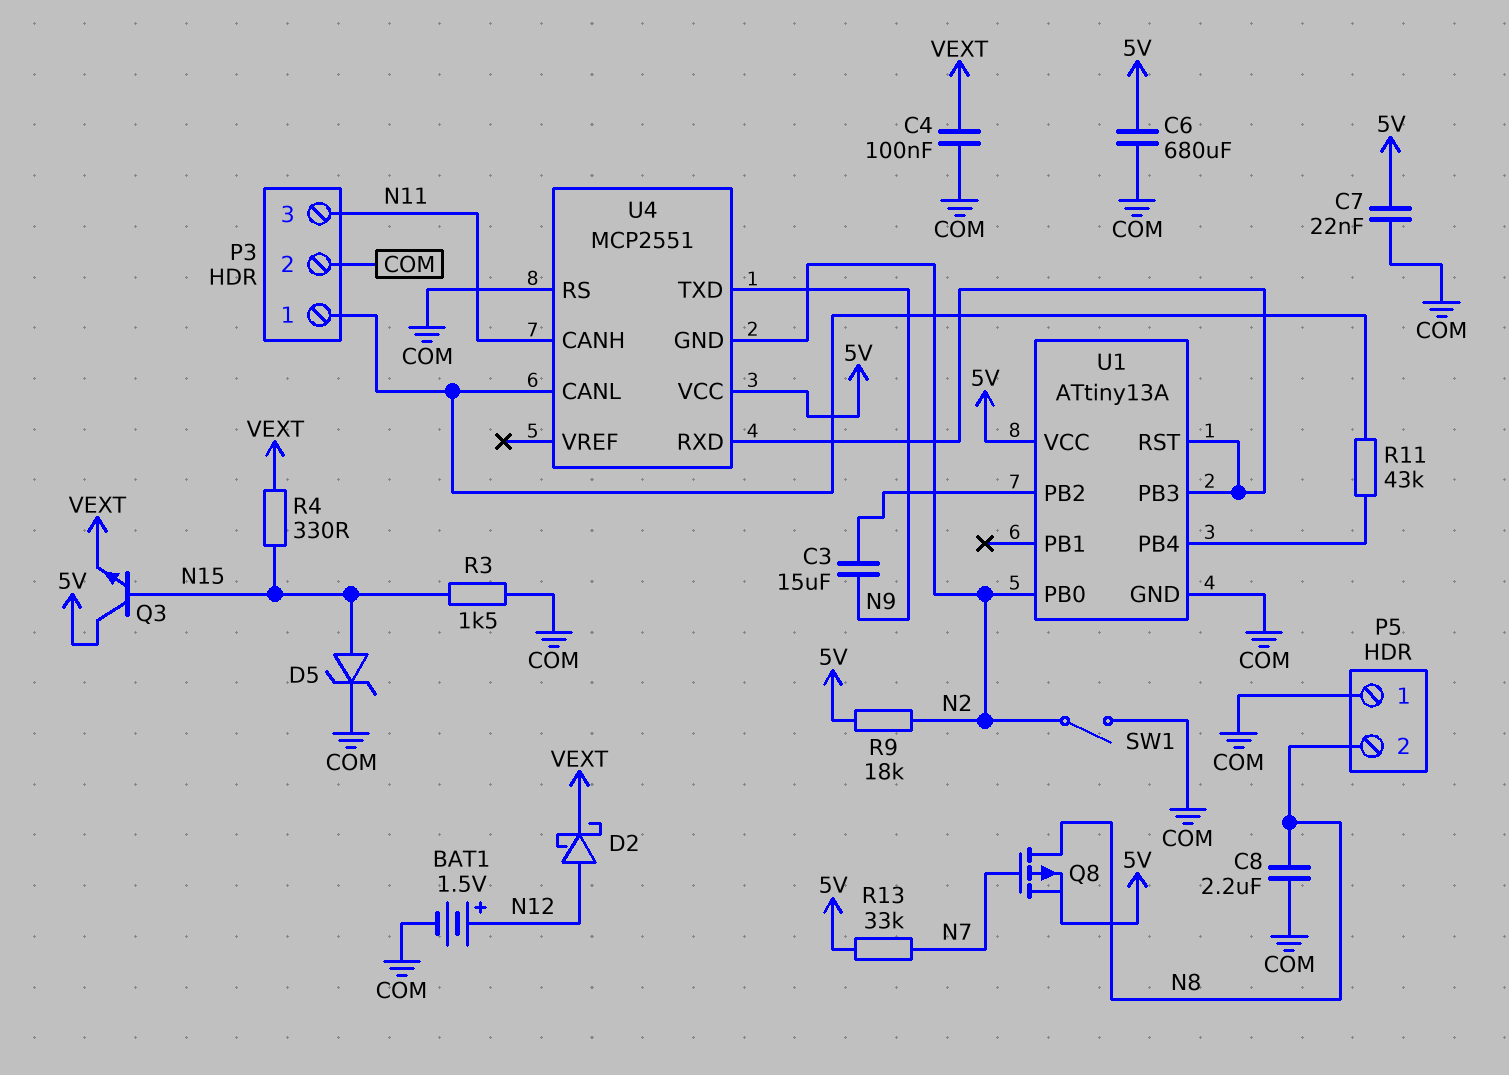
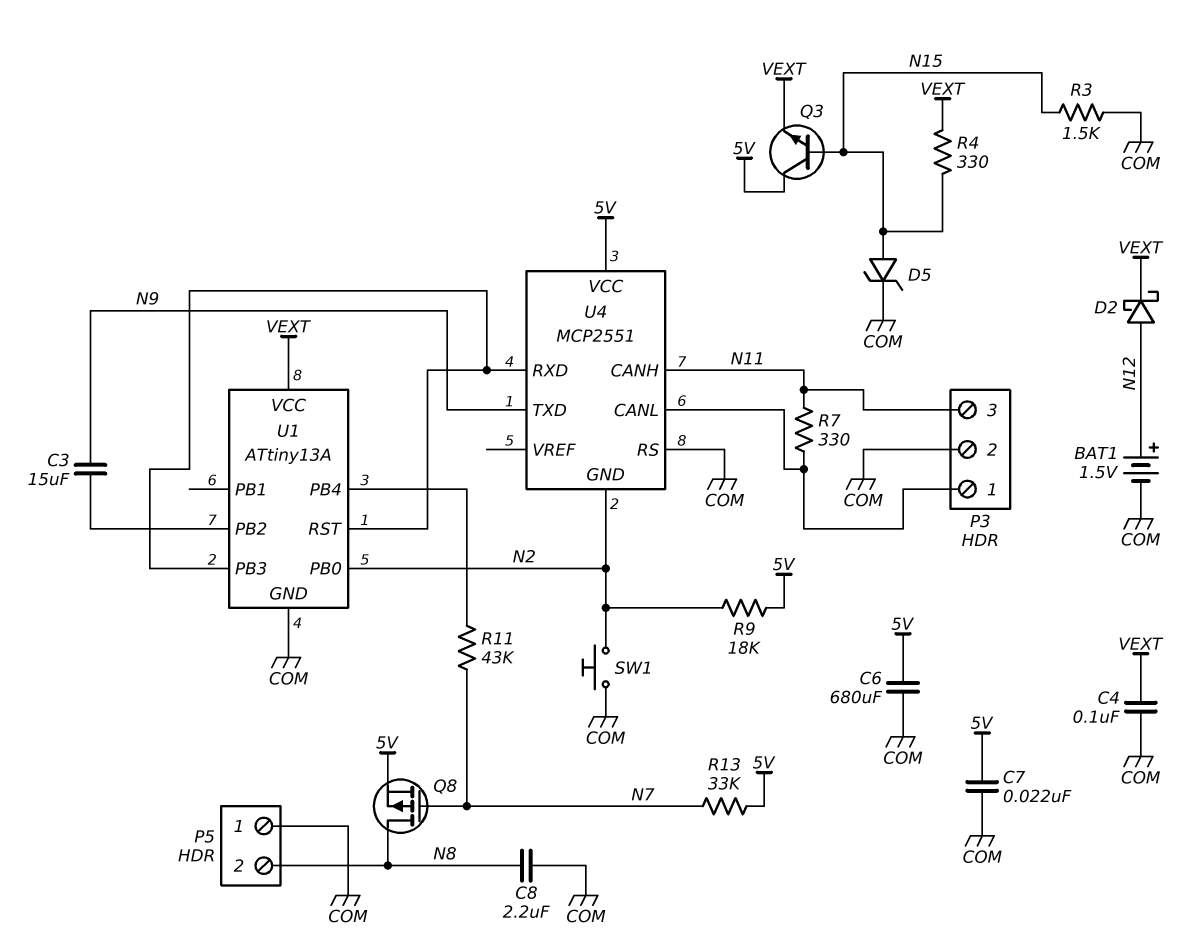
R7: none -> 330 (N11, P3/1)
R11: 43k (P3/1, U1/PB4) -> 43k (N7, U1/PB4)
SW1: switch (COM, N2) -> button (COM, N2)
U1 pin VCC: 5V -> VEXT

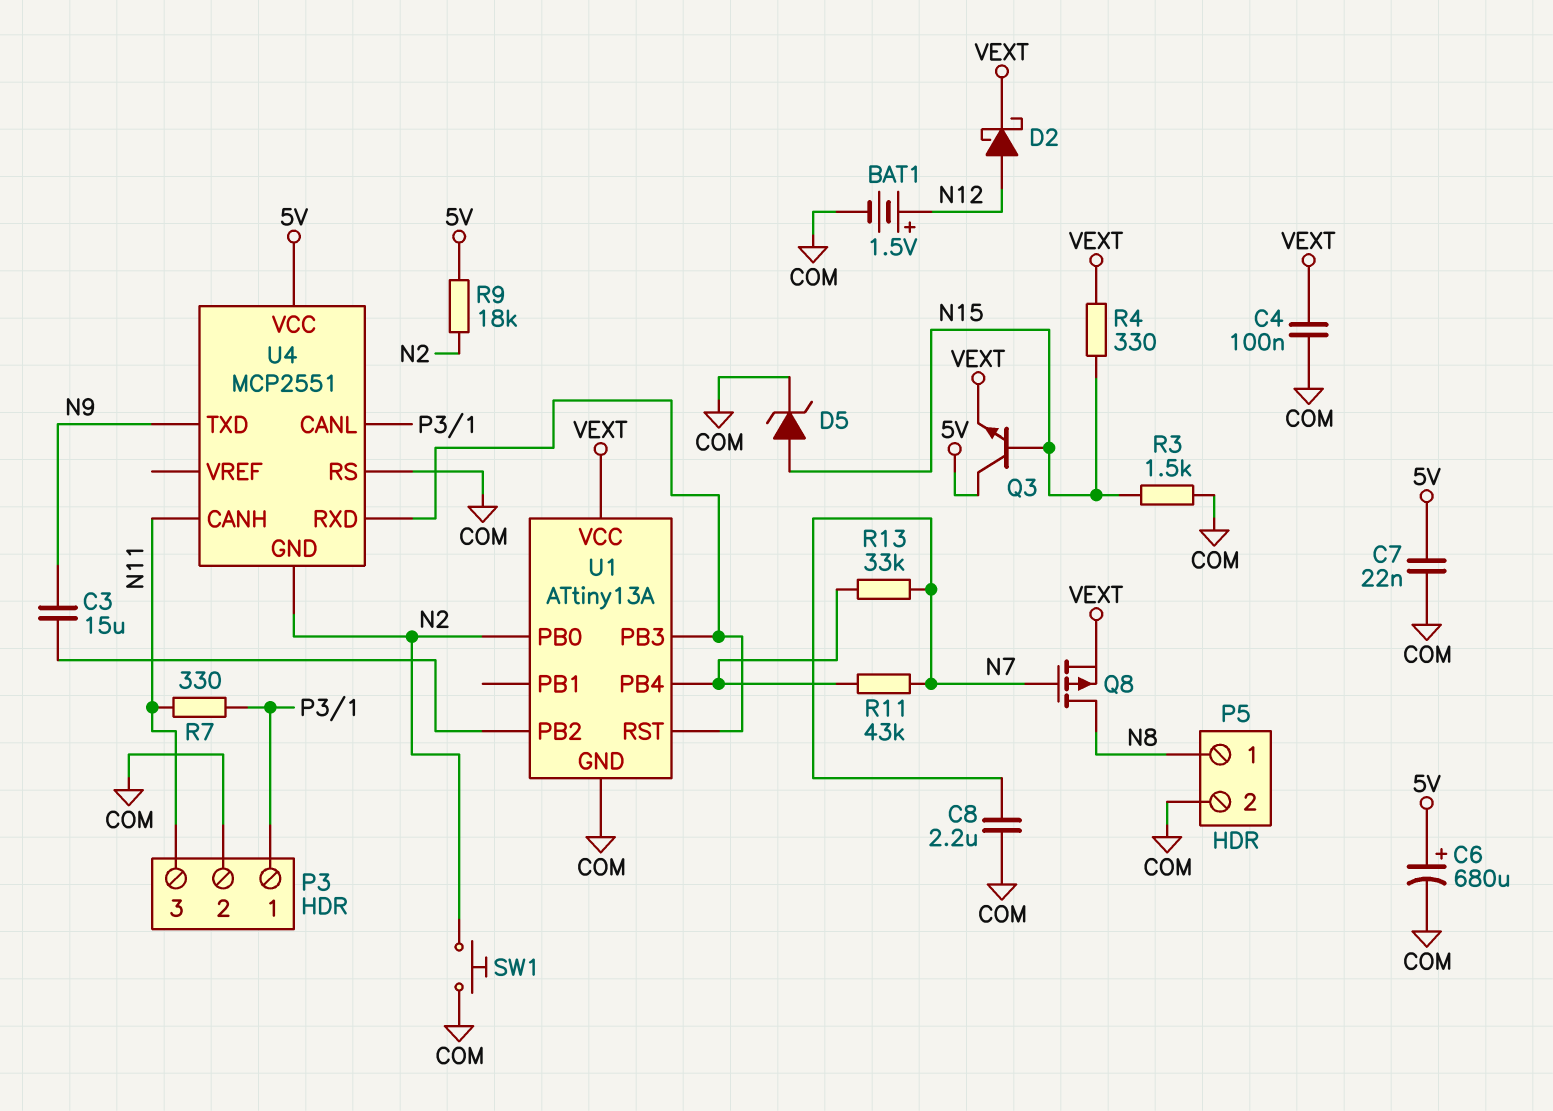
C6: 680uF (5V, COM) -> 680uF (plus 5V, minus COM)
C8: 2.2uF (COM, N8) -> 2.2uF (COM, N7)
P5 pin 1: COM -> N8
P5 pin 2: N8 -> COM
Q8: PMOS (G N7, D N8, S 5V) -> PMOS (G N7, D N8, S VEXT)
R13: 33k (5V, N7) -> 33k (N7, U1/PB4)

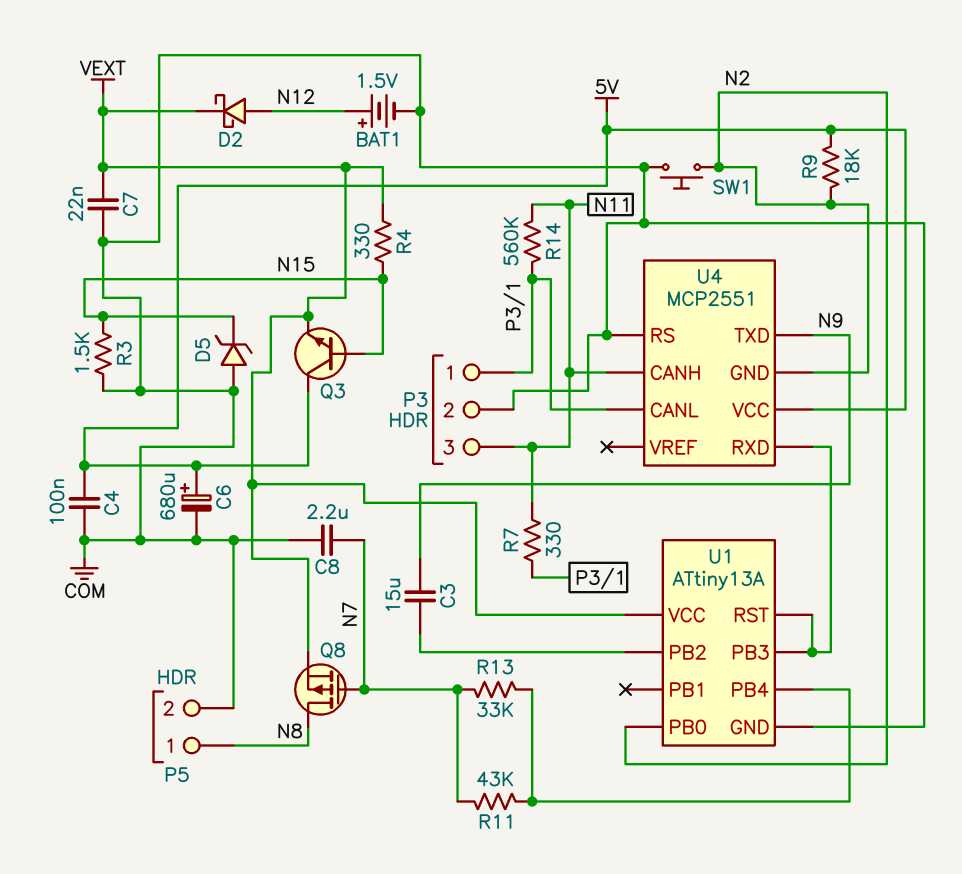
C4: 100nF (COM, VEXT) -> 100nF (5V, COM)
C7: 22nF (5V, COM) -> 22nF (COM, VEXT)
D5: zener (A N15, K COM) -> zener (A COM, K N15)
R14: none -> 560k (N11, P3/1)

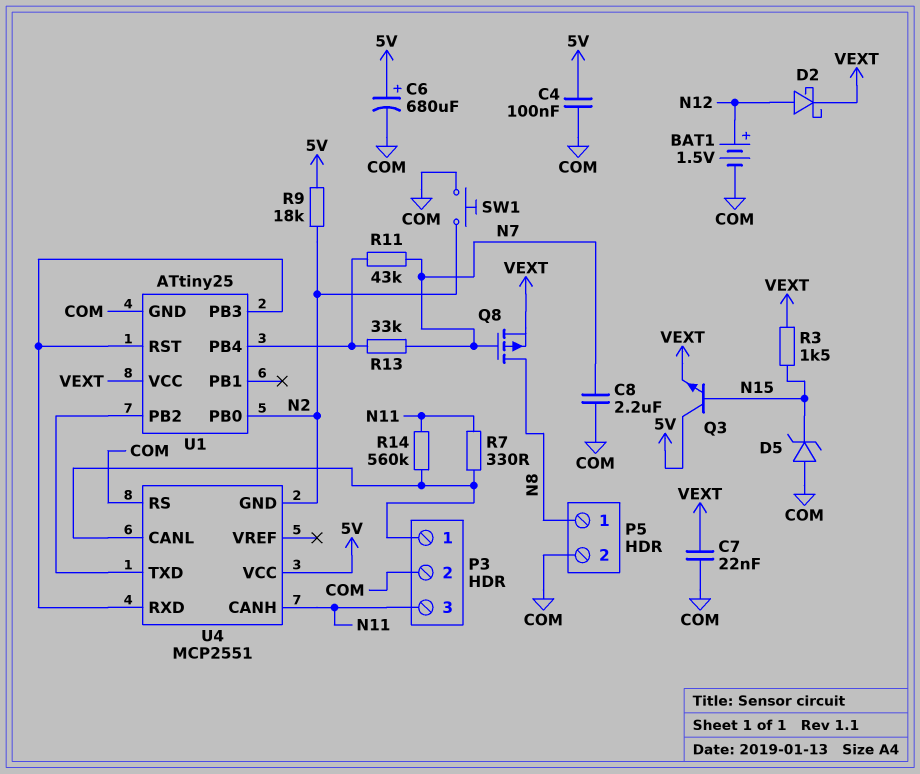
C3: 15uF (N9, U1/PB2) -> none
R3: 1.5k (COM, N15) -> 1.5k (N15, VEXT)
R4: 330 (N15, VEXT) -> none
U1: ATtiny13A -> ATtiny25
U4 pin TXD: N9 -> U1/PB2

